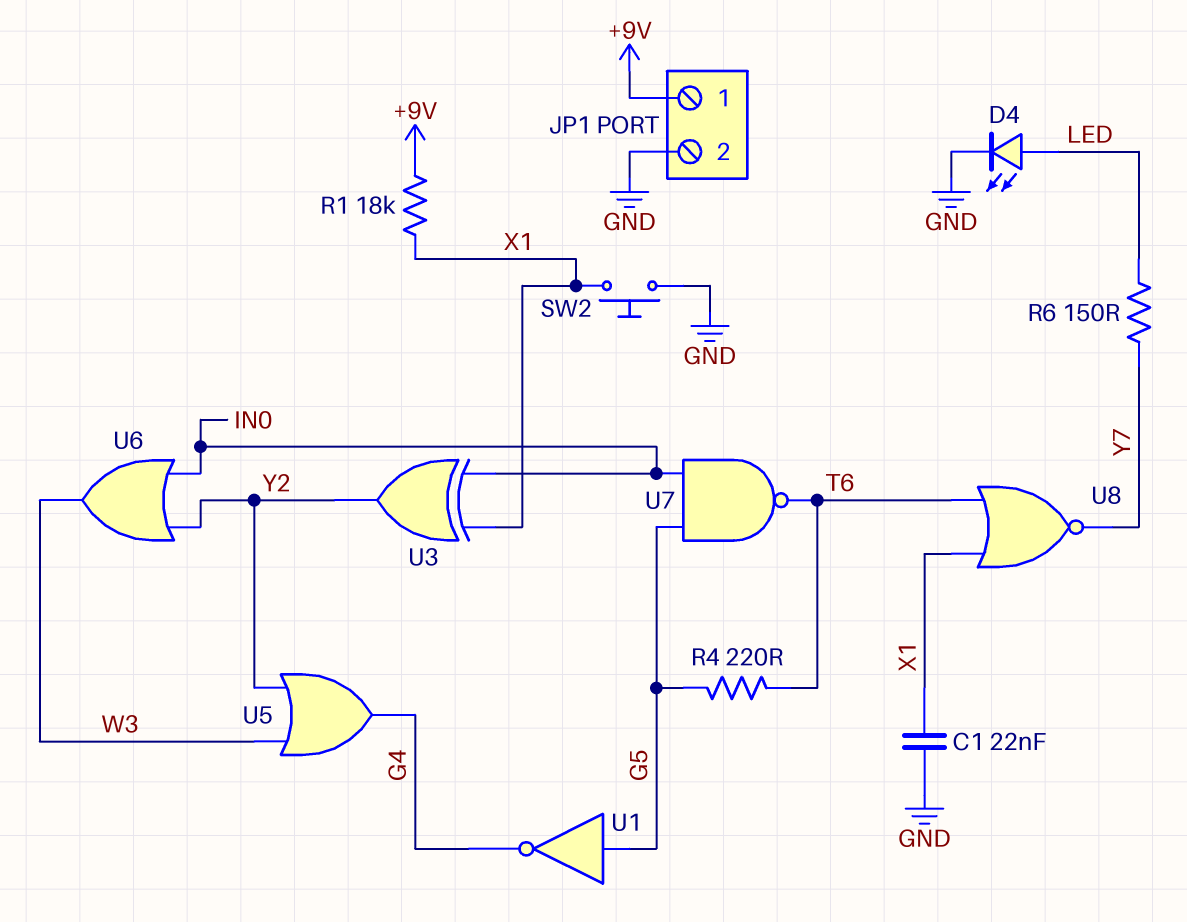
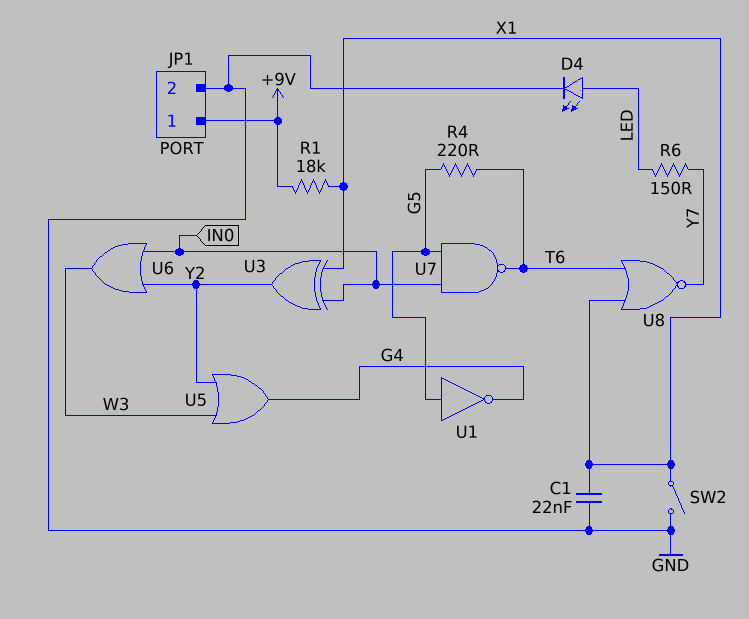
SW2: button (GND, X1) -> switch (GND, X1)

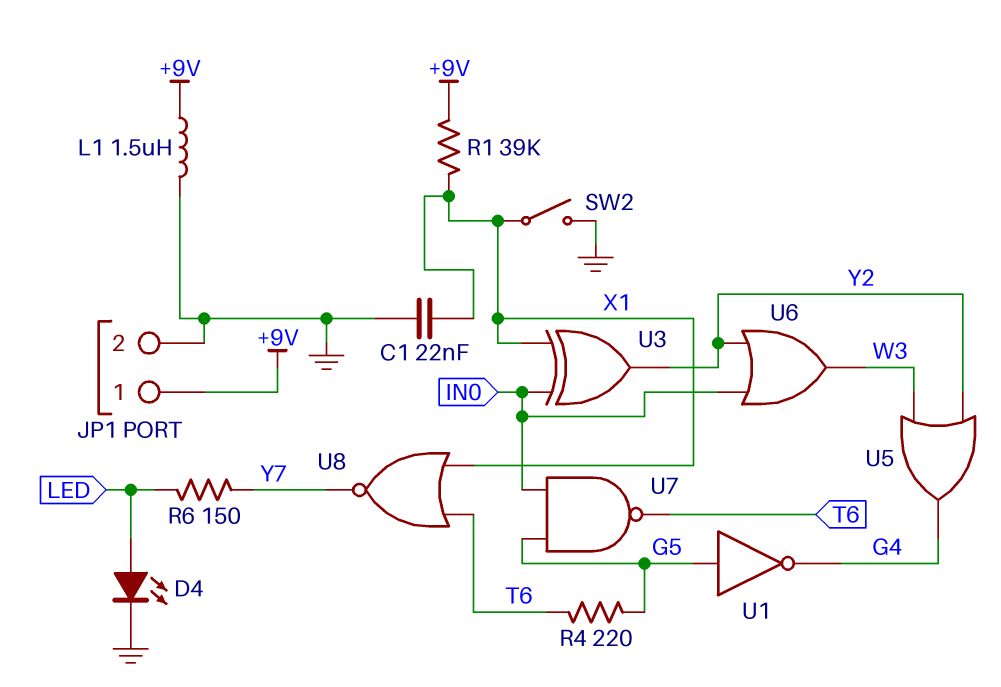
L1: none -> 1.5uH (+9V, GND)
R1: 18k (+9V, X1) -> 39k (+9V, X1)

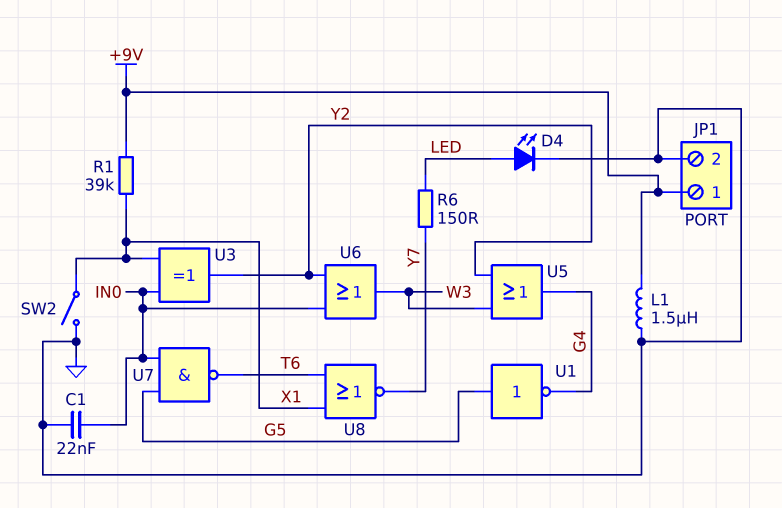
C1: 22nF (GND, X1) -> 22nF (GND, IN0)
R4: 220 (G5, T6) -> none

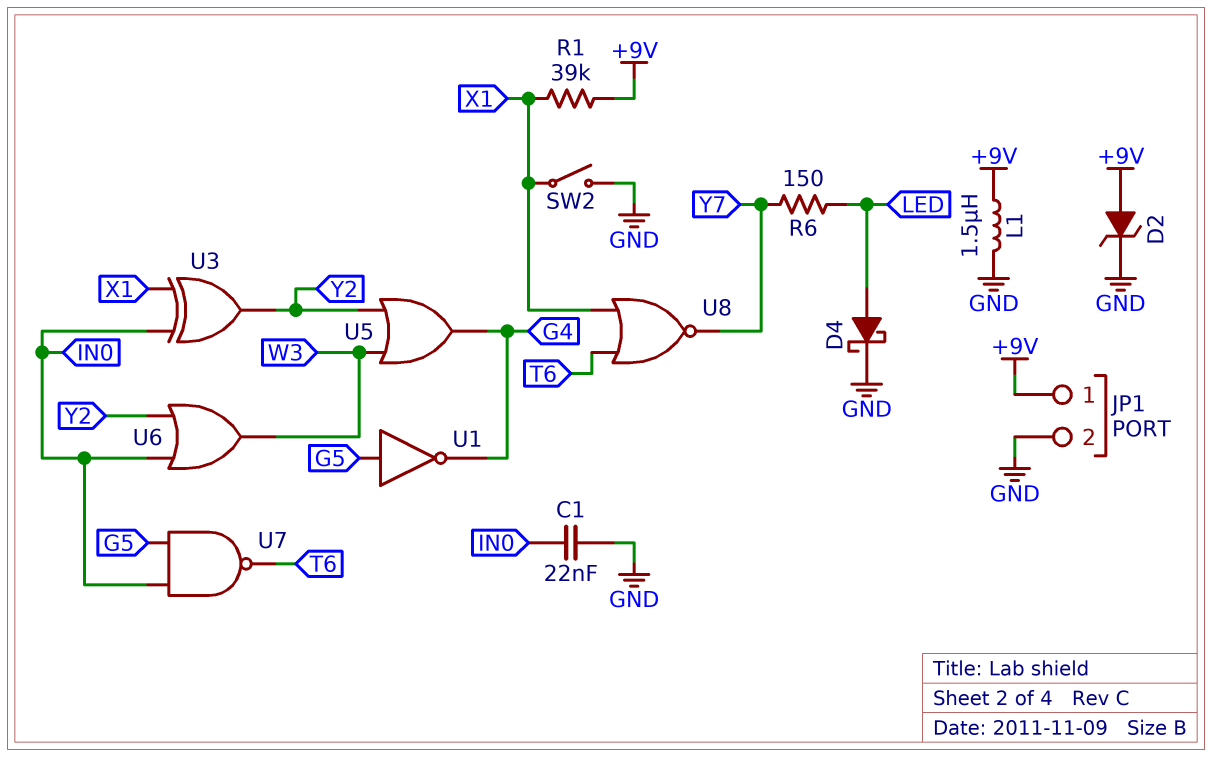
D2: none -> zener (A +9V, K GND)
D4: LED (A LED, K GND) -> schottky (A LED, K GND)

